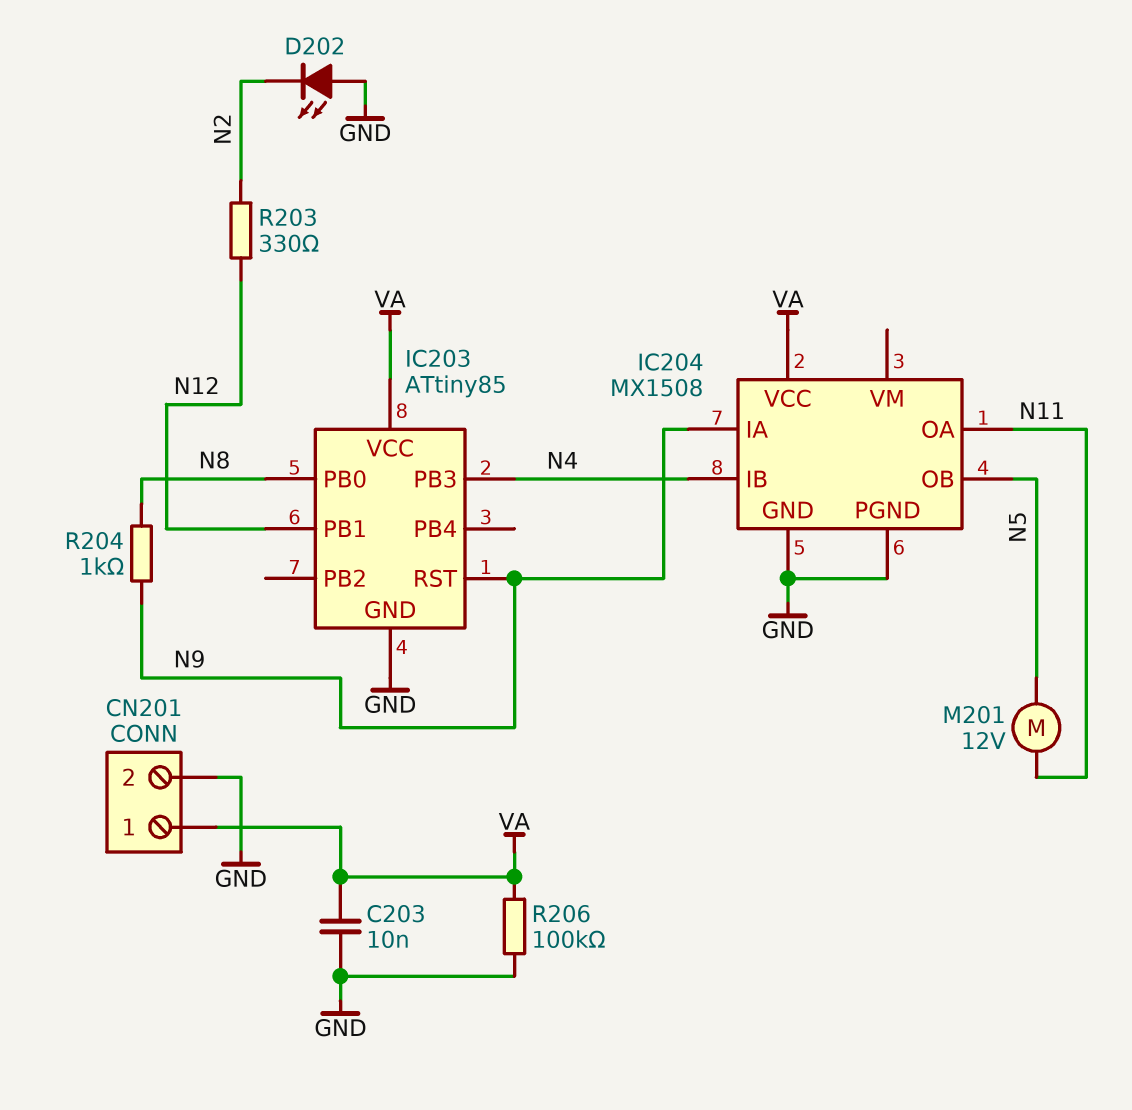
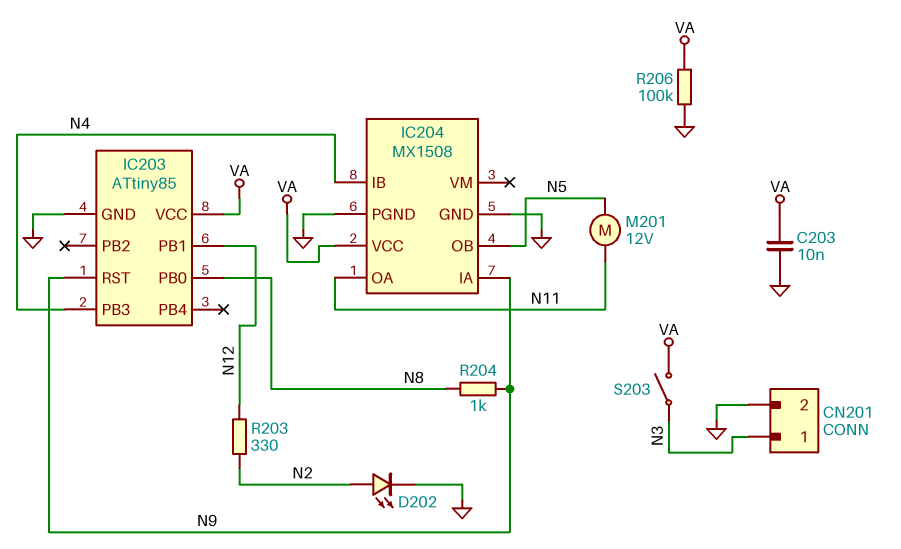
CN201 pin 1: VA -> N3
D202: LED (A GND, K N2) -> LED (A N2, K GND)
S203: none -> switch (N3, VA)

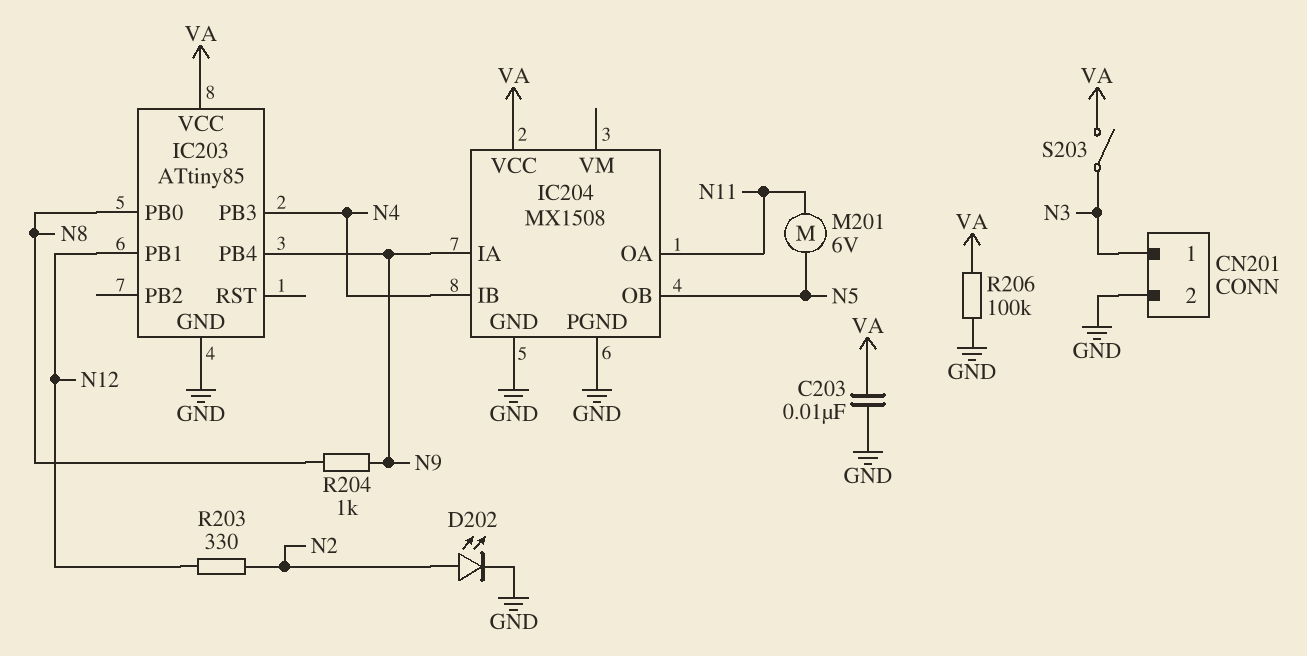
IC203 pin PB4: none -> N9
IC203 pin RST: N9 -> none
M201: motor 12V (N5, N11) -> motor 6V (N5, N11)

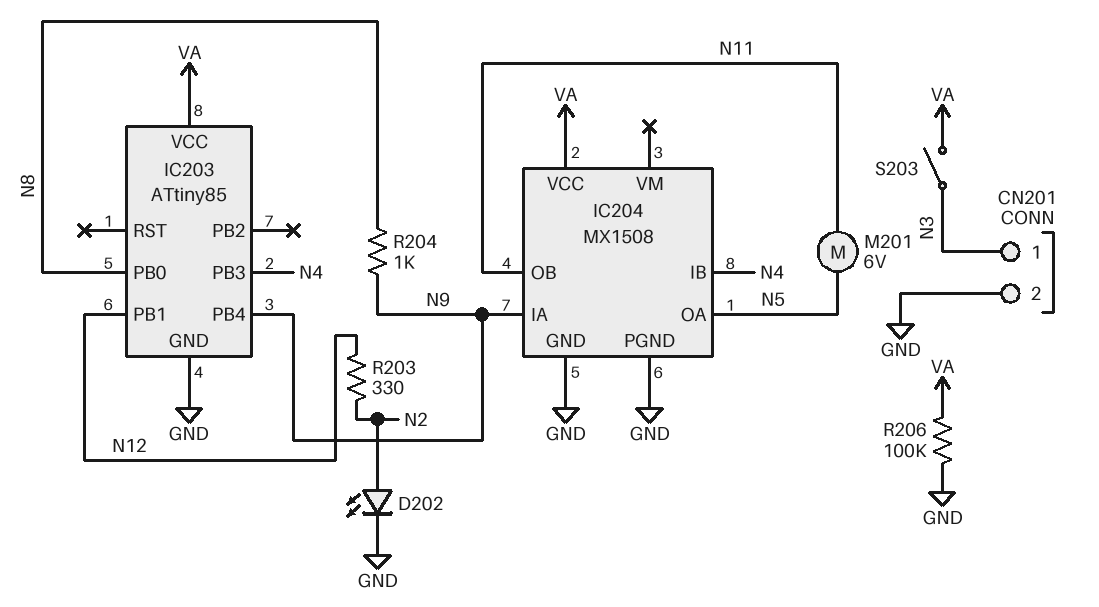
C203: 10nF (GND, VA) -> none
IC204 pin OA: N11 -> N5
IC204 pin OB: N5 -> N11

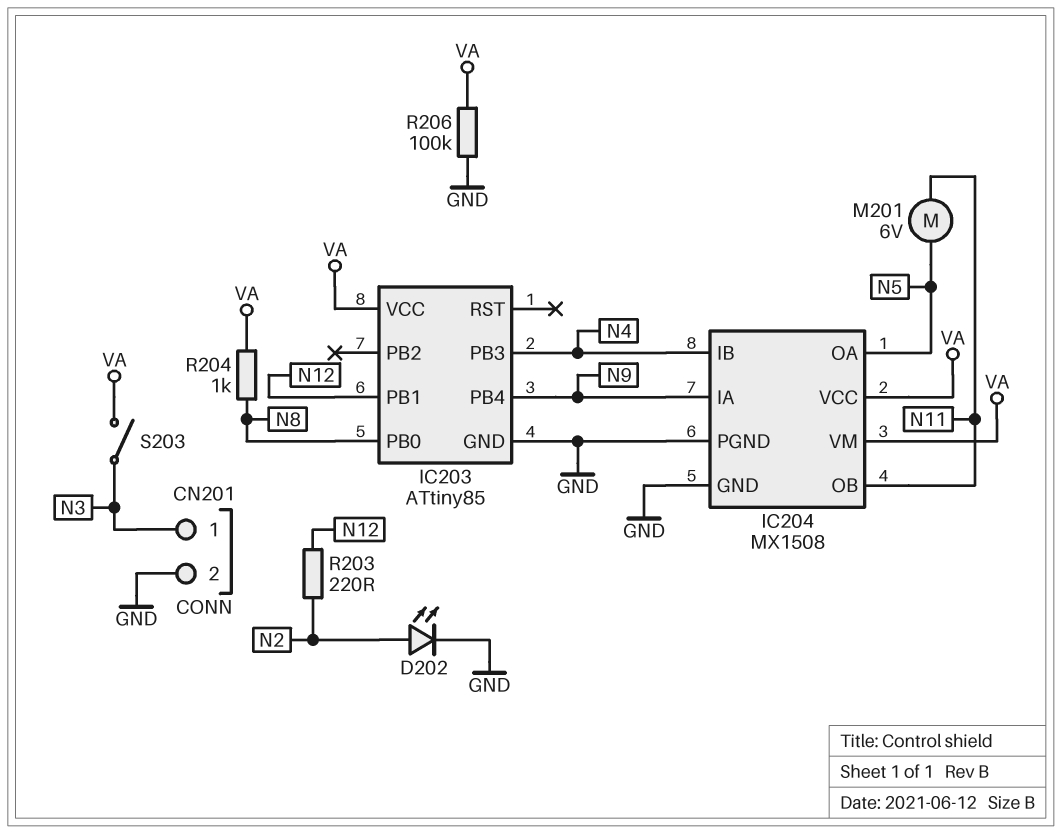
IC204 pin VM: none -> VA
R203: 330 (N2, N12) -> 220 (N2, N12)
R204: 1k (N8, N9) -> 1k (N8, VA)

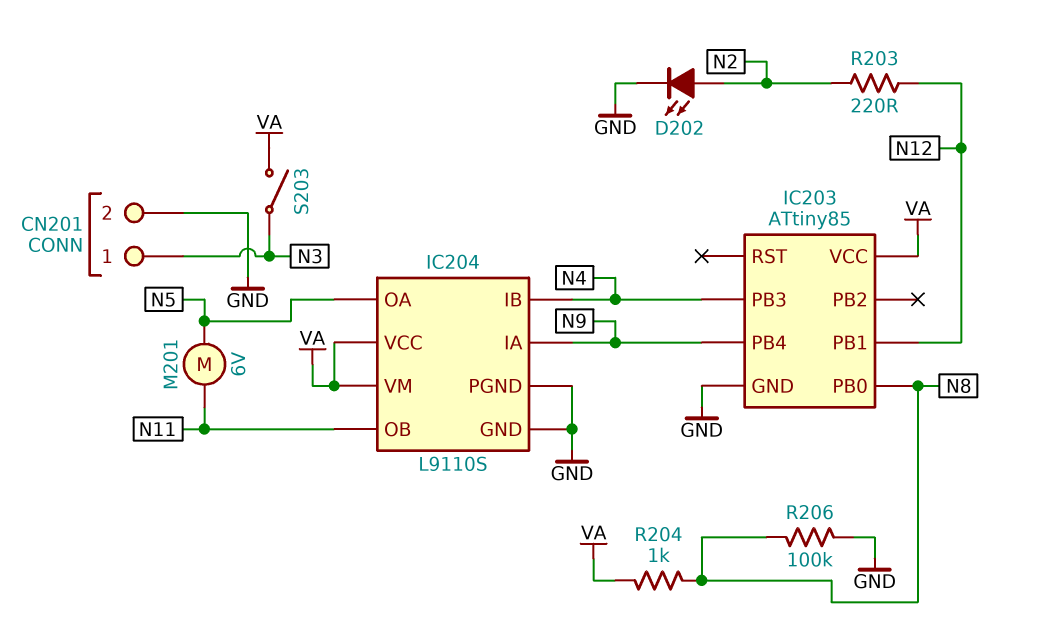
IC204: MX1508 -> L9110S
R206: 100k (GND, VA) -> 100k (GND, N8)

